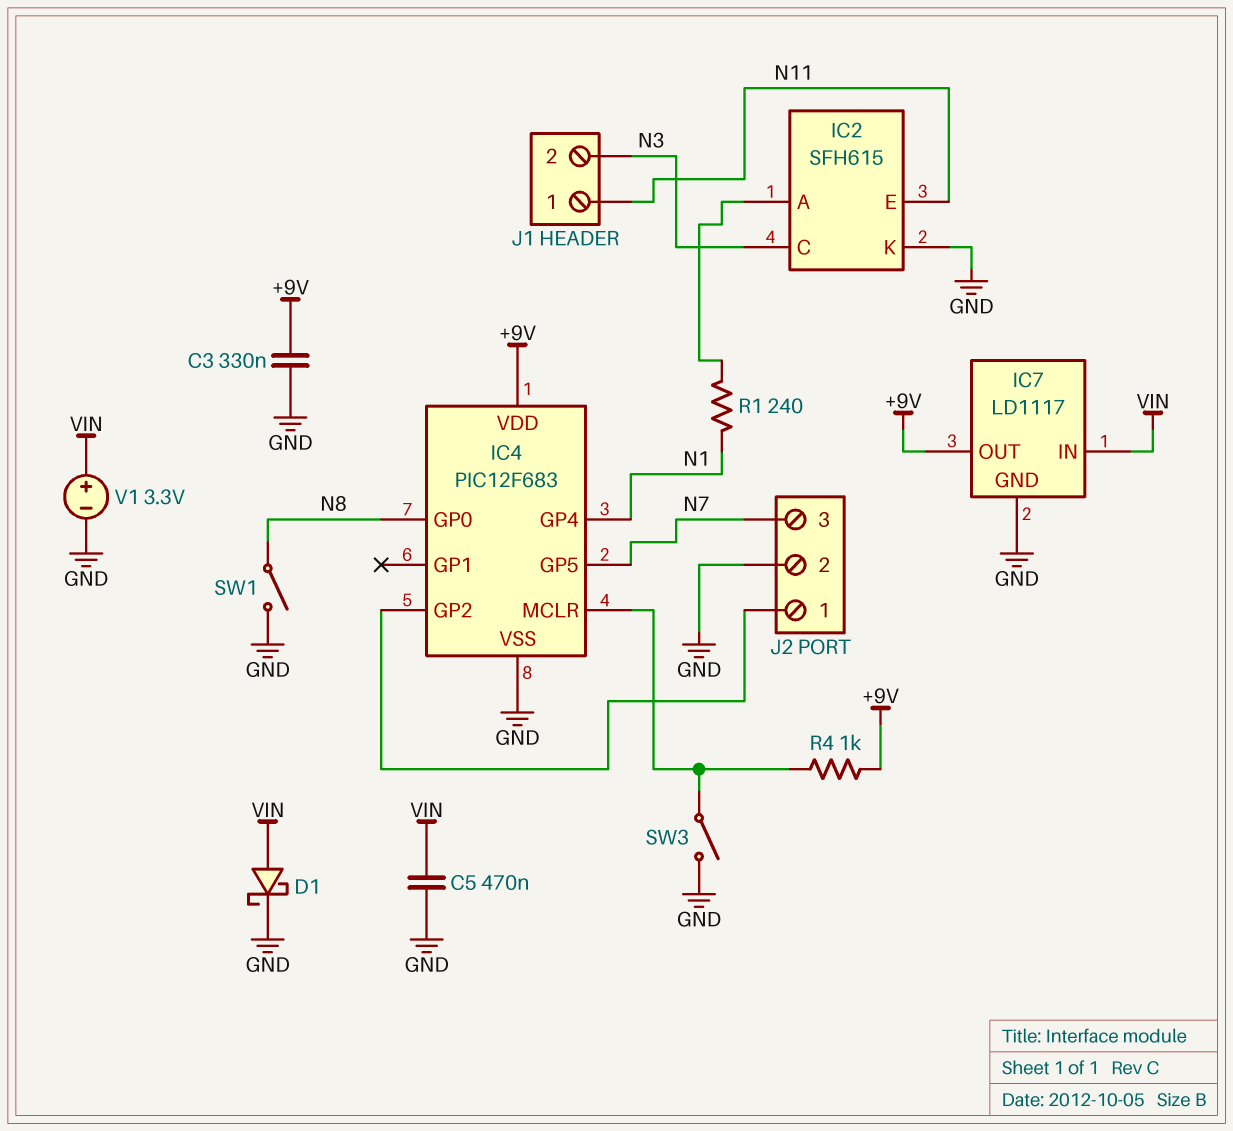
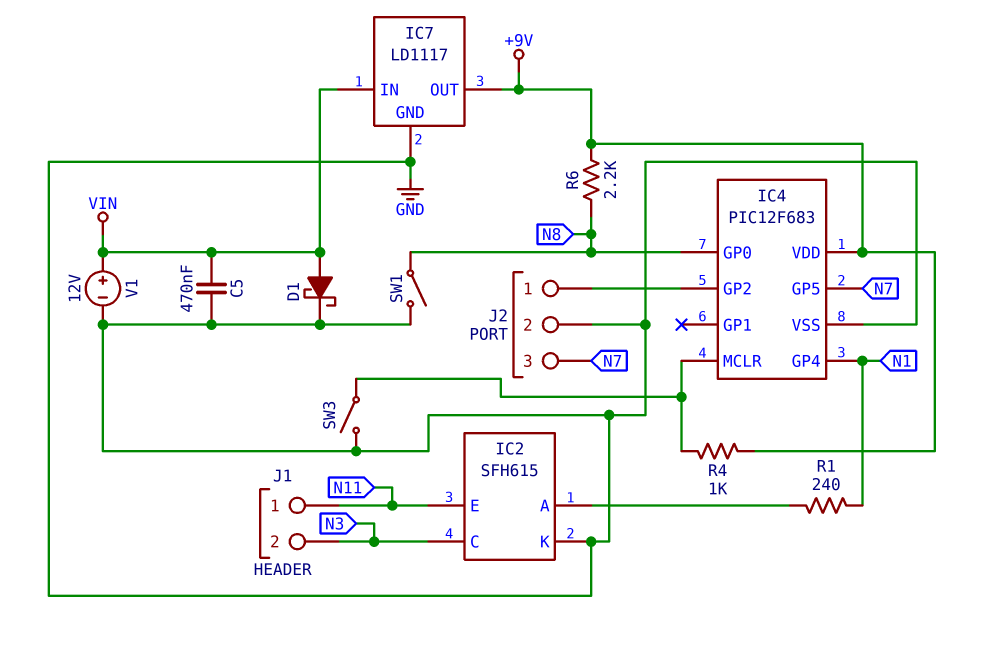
C3: 330nF (+9V, GND) -> none
R6: none -> 2.2k (+9V, N8)
V1: 3.3V (plus VIN, minus GND) -> 12V (plus VIN, minus GND)

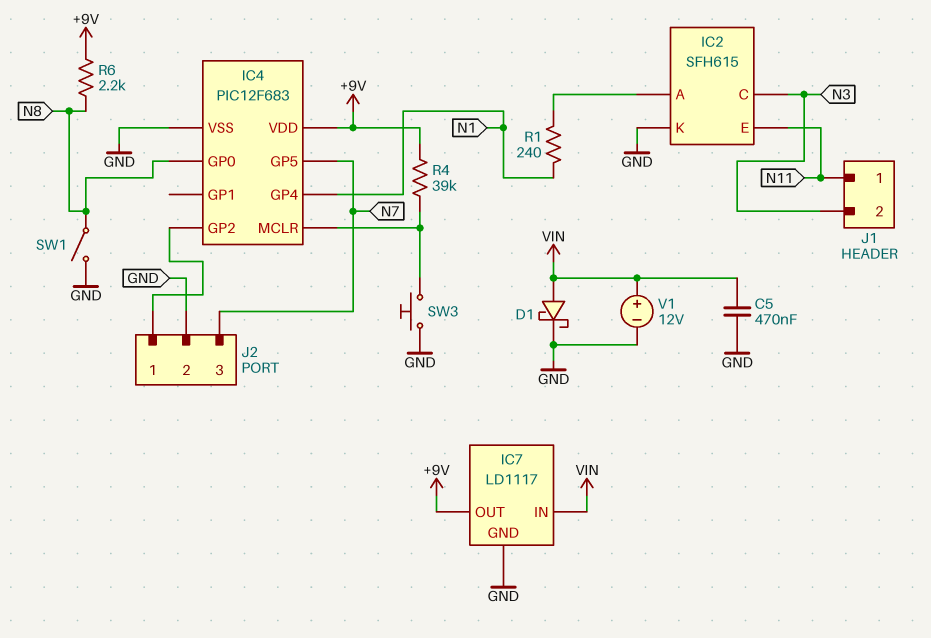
R4: 1k (+9V, IC4/MCLR) -> 39k (+9V, IC4/MCLR)
SW3: switch (GND, IC4/MCLR) -> button (GND, IC4/MCLR)

